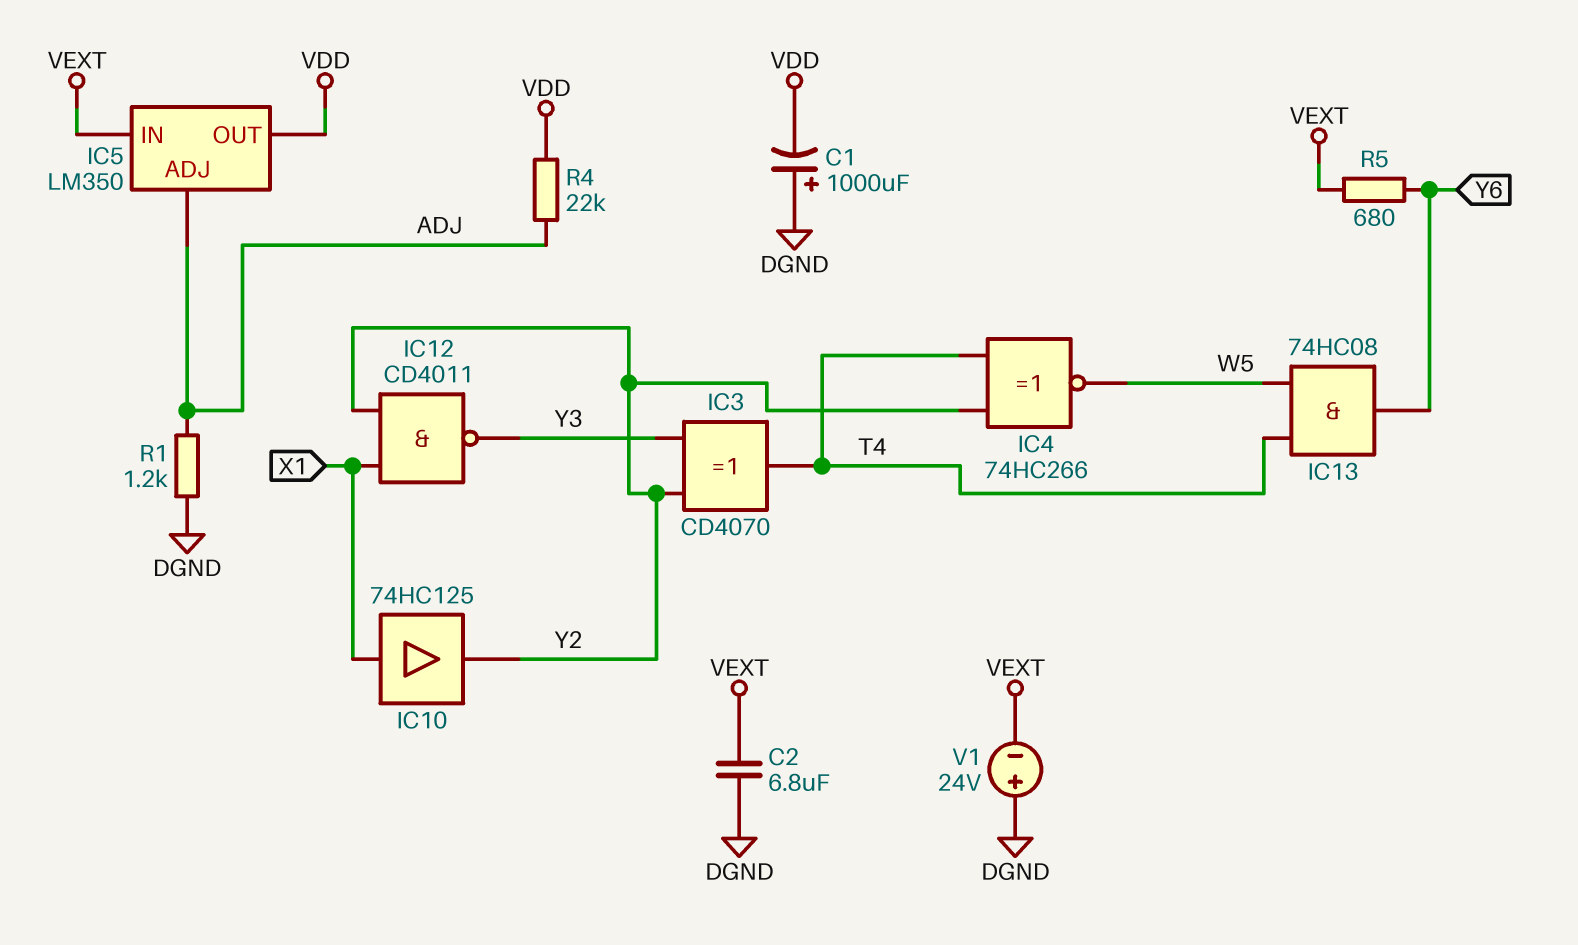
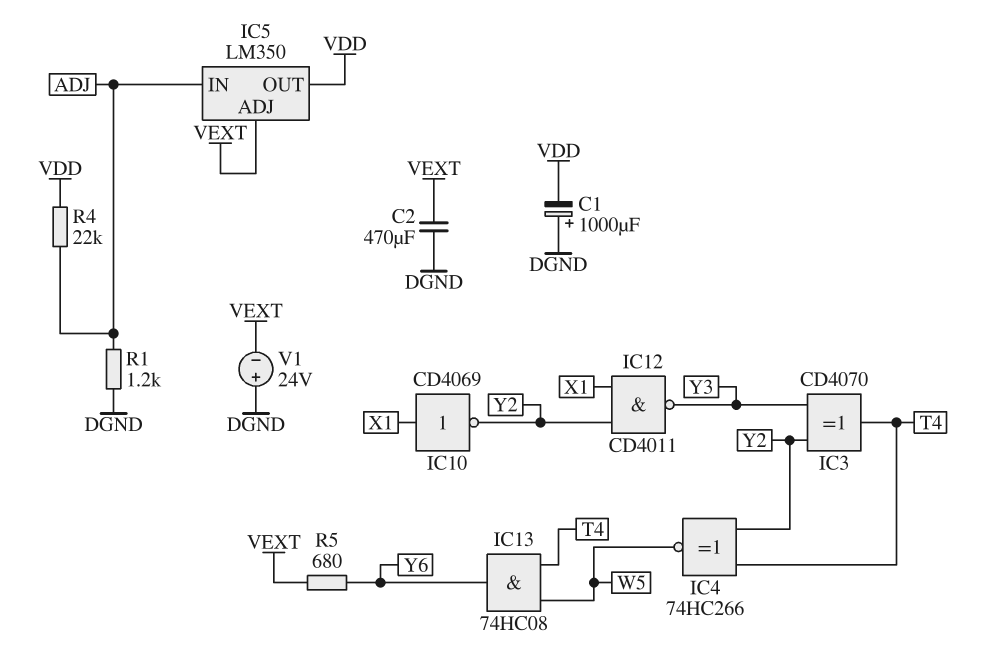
C2: 6.8uF (DGND, VEXT) -> 470uF (DGND, VEXT)
IC5 pin ADJ: ADJ -> VEXT
IC5 pin IN: VEXT -> ADJ
IC10: buffer 74HC125 (in X1, out Y2) -> NOT CD4069 (in X1, out Y2)

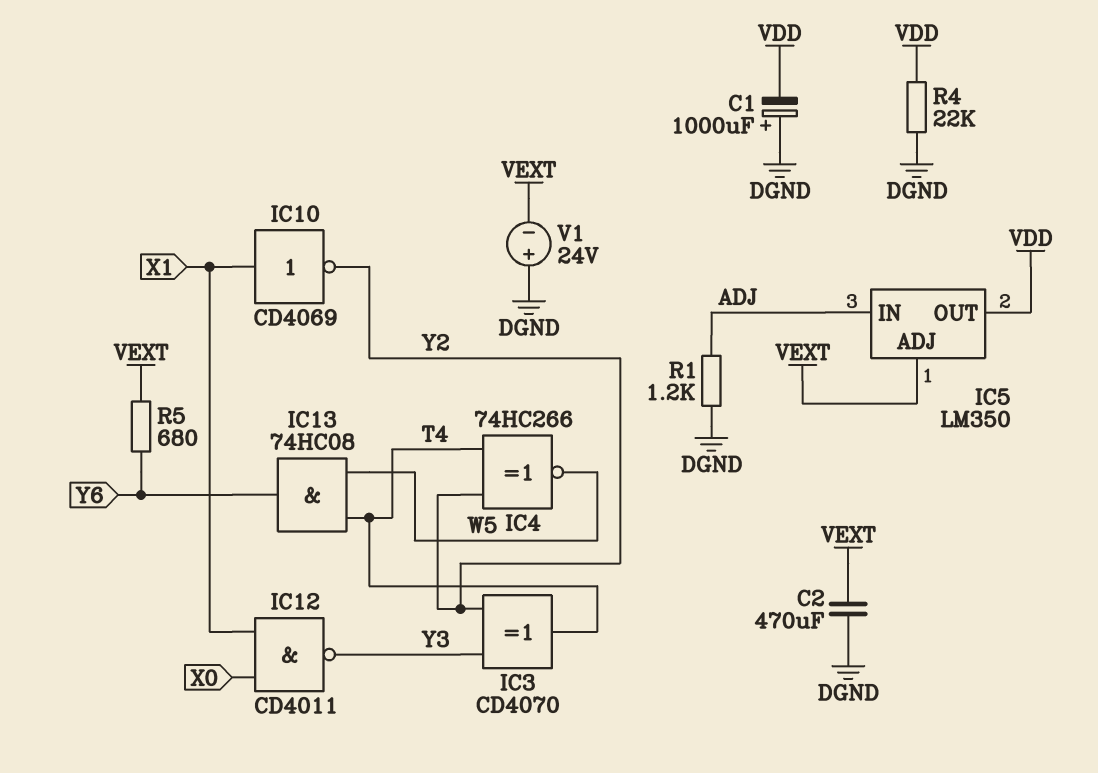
IC12: NAND CD4011 (in X1, in Y2, out Y3) -> NAND CD4011 (in X0, in X1, out Y3)
R4: 22k (ADJ, VDD) -> 22k (DGND, VDD)

